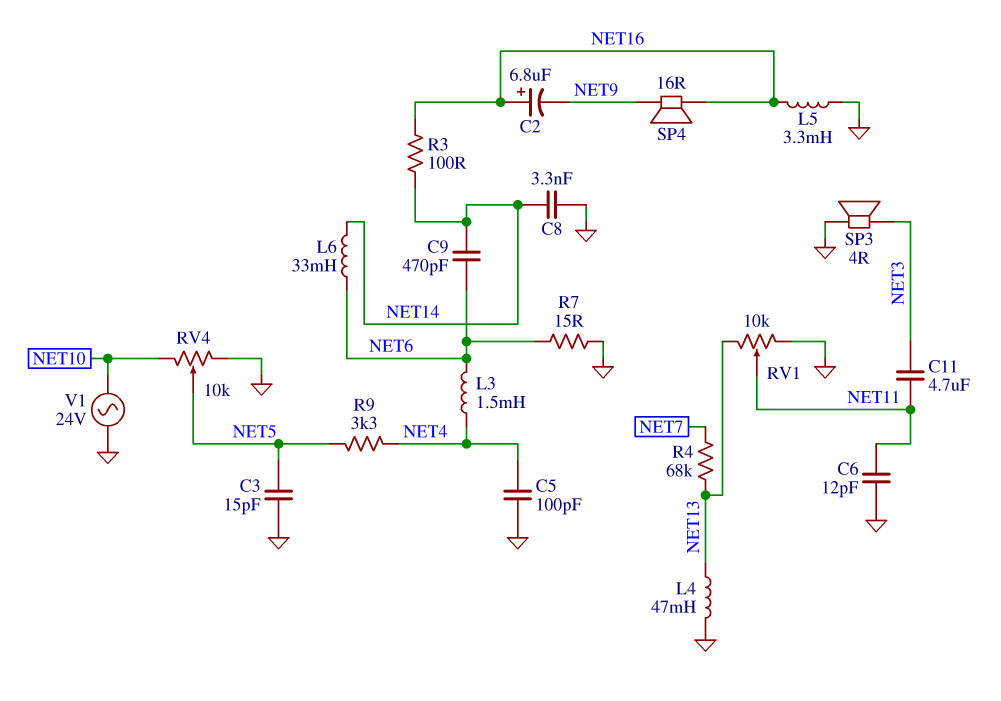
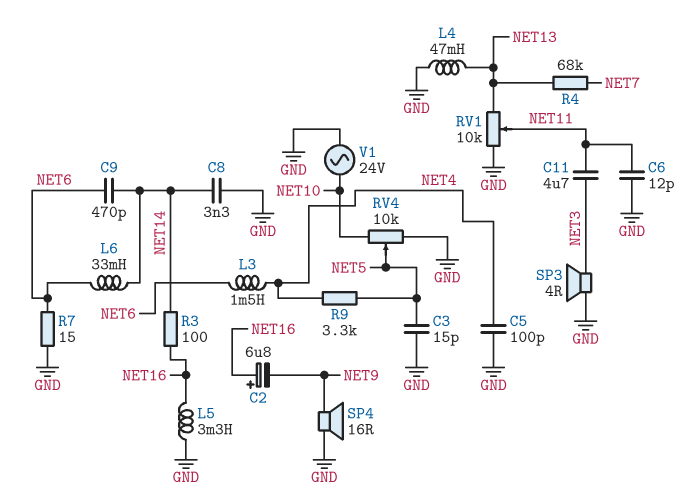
SP4: speaker 16R (NET9, NET16) -> speaker 16R (GND, NET9)

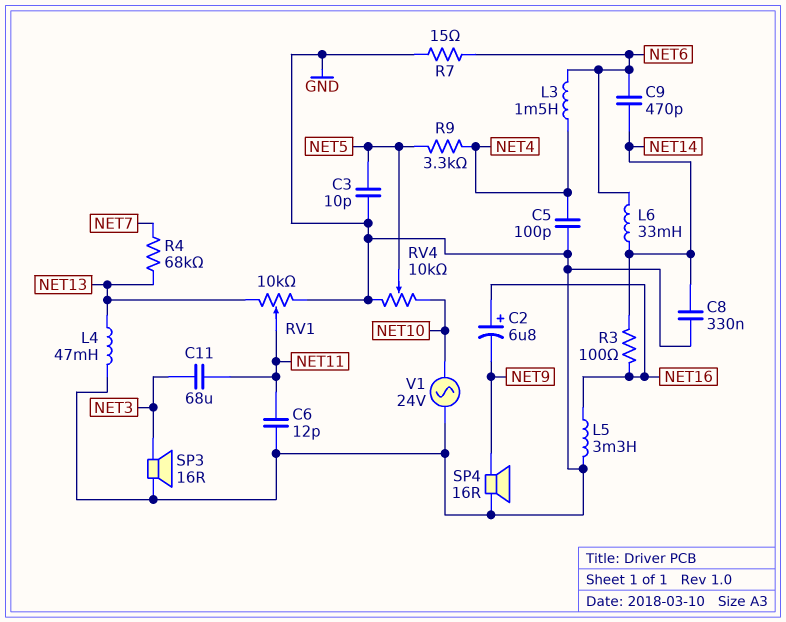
C3: 15pF (GND, NET5) -> 10pF (GND, NET5)
C8: 3.3nF (GND, NET14) -> 330nF (GND, NET14)
C11: 4.7uF (NET3, NET11) -> 68uF (NET3, NET11)
SP3: speaker 4R (GND, NET3) -> speaker 16R (GND, NET3)

